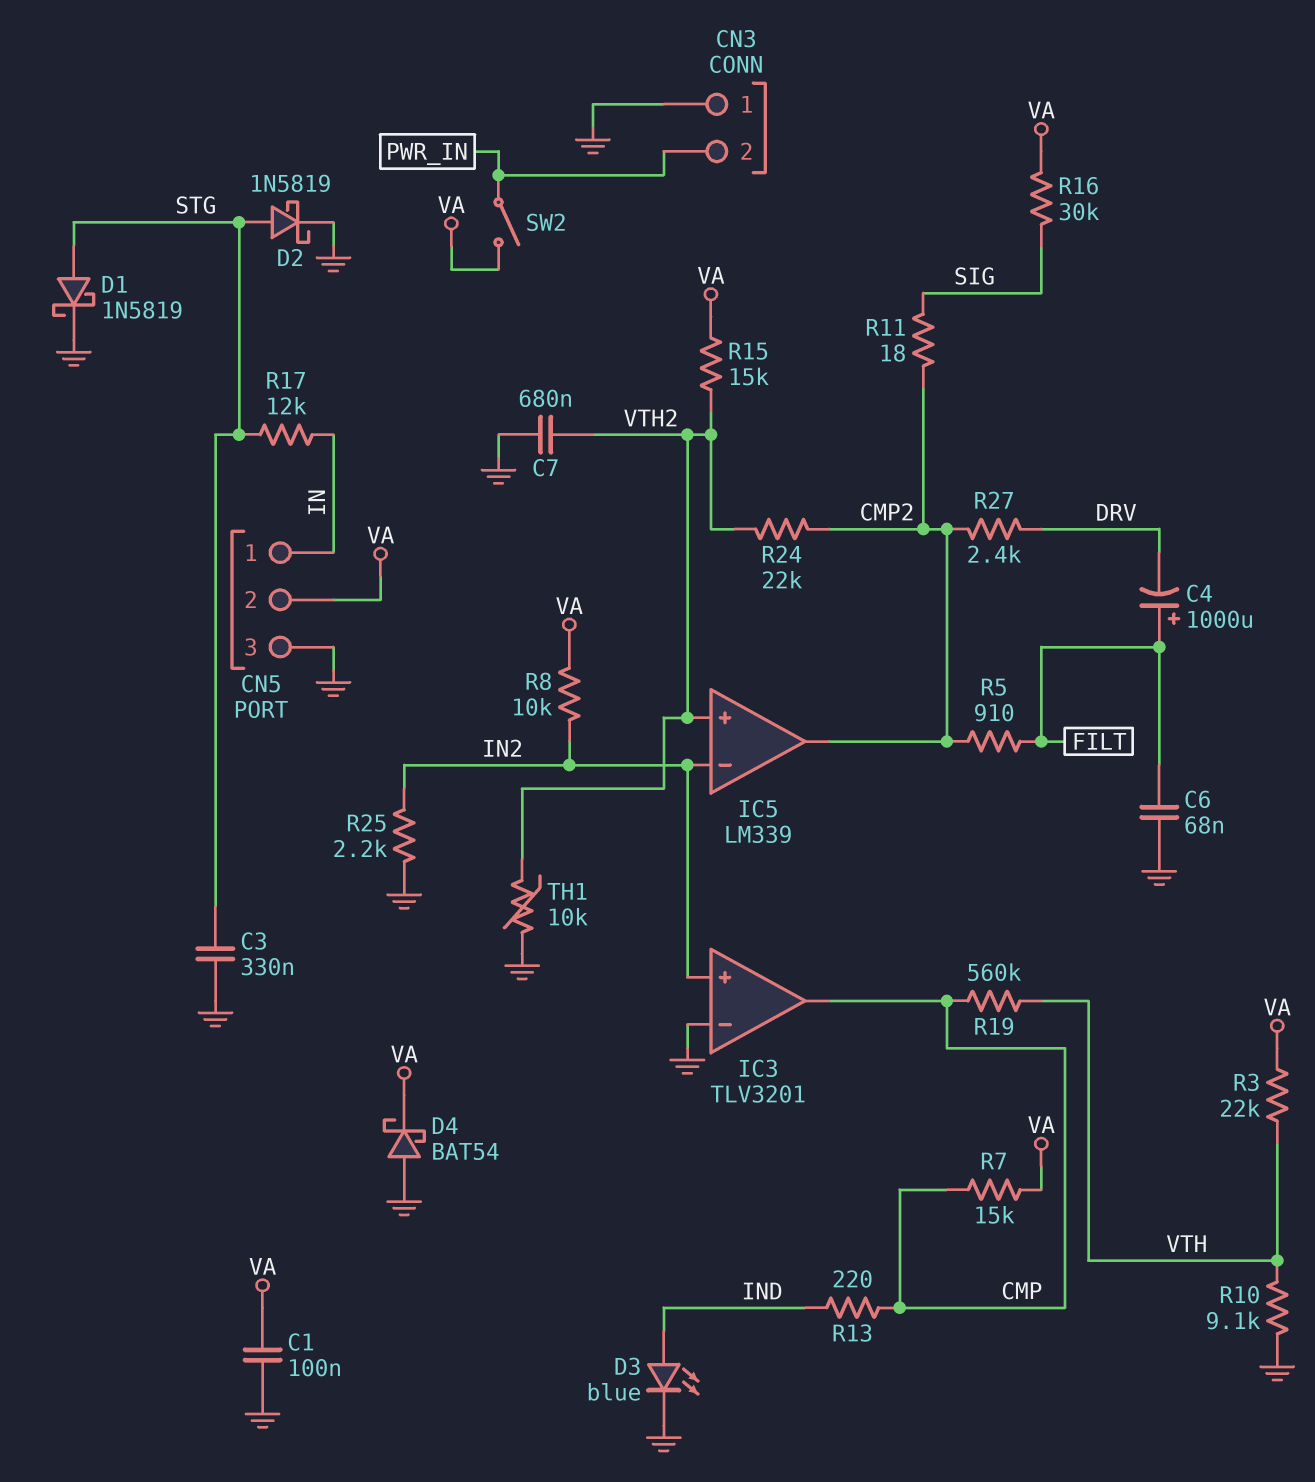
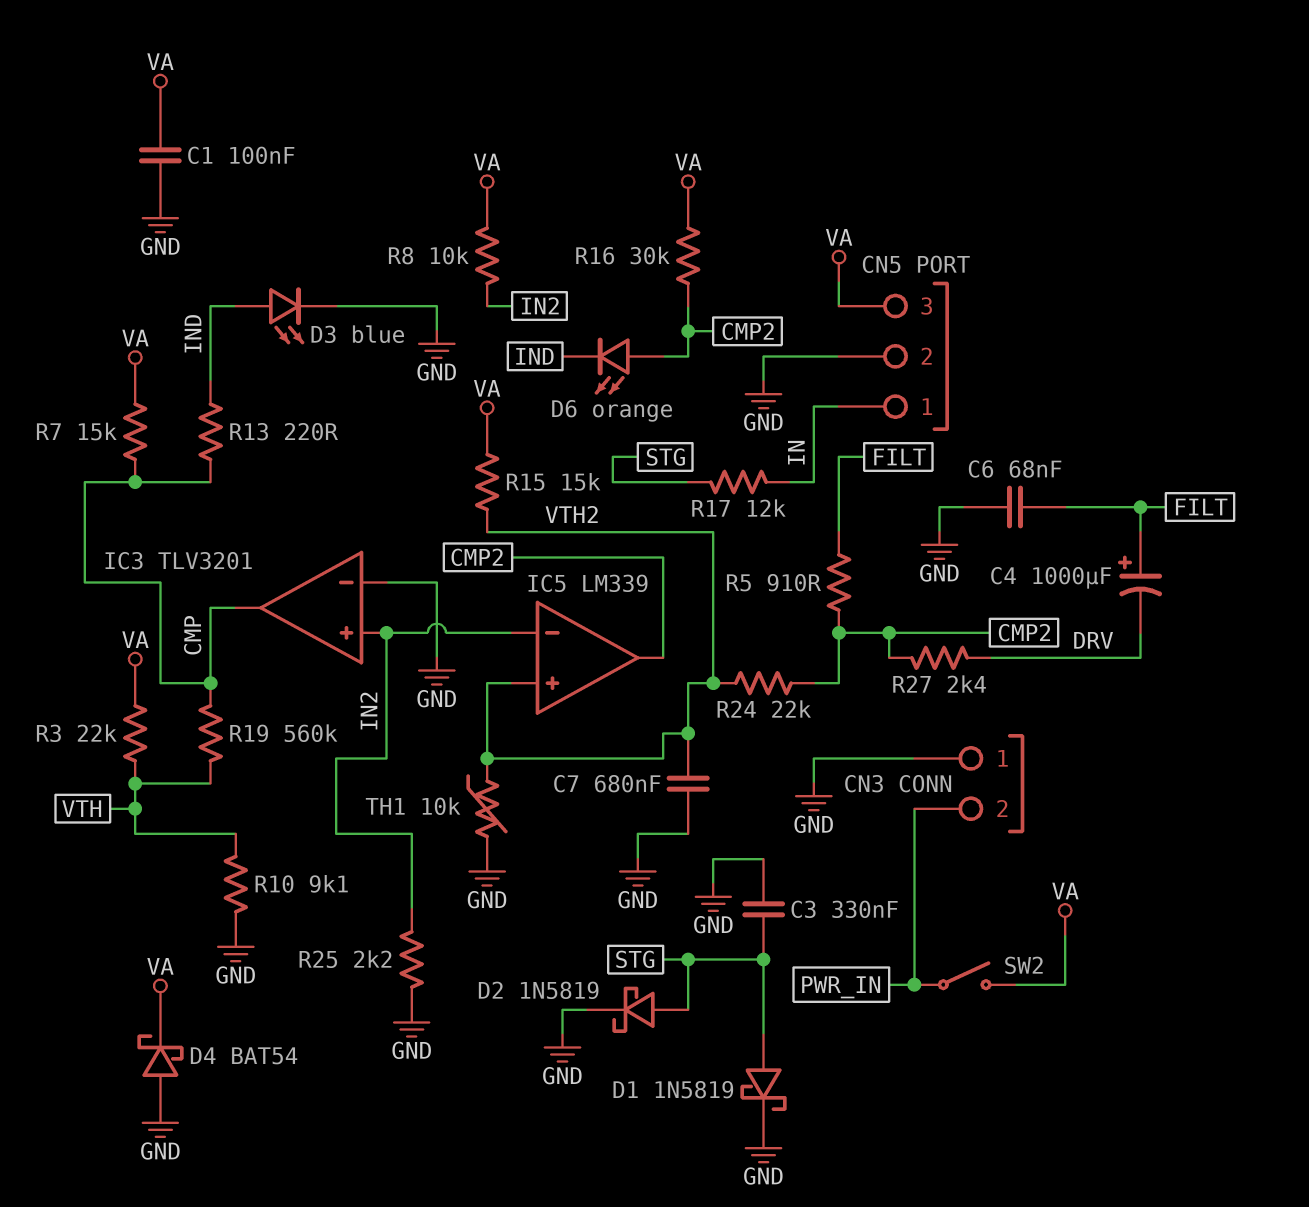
CN5 pin 2: VA -> GND
CN5 pin 3: GND -> VA
D6: none -> LED orange (A CMP2, K IND)
R11: 18 (CMP2, SIG) -> none
R16: 30k (SIG, VA) -> 30k (CMP2, VA)

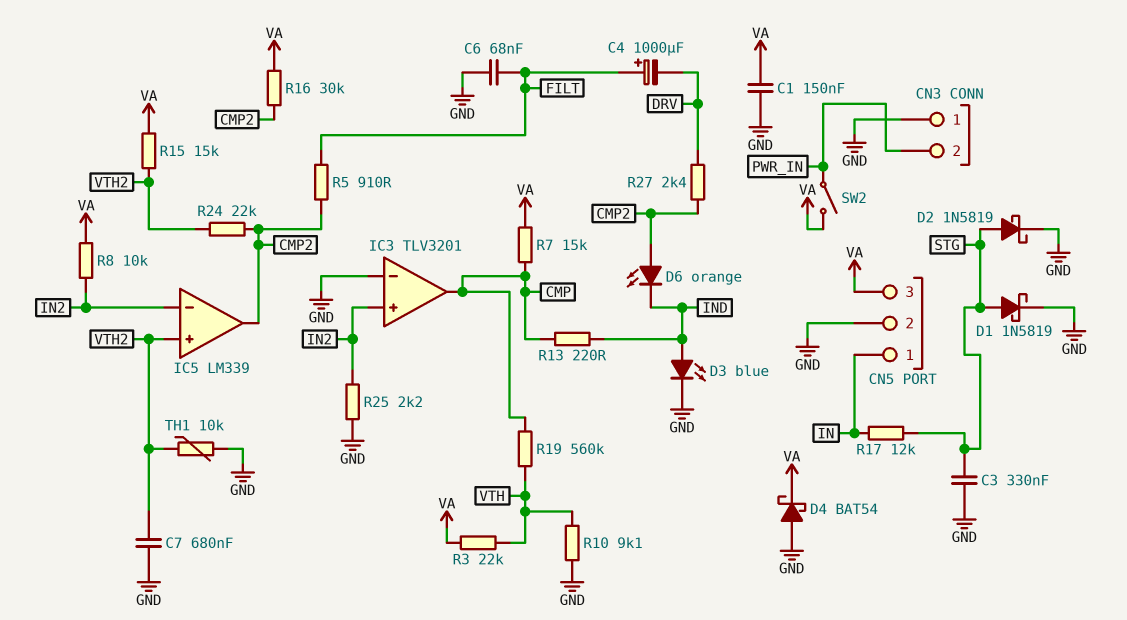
C1: 100nF (GND, VA) -> 150nF (GND, VA)

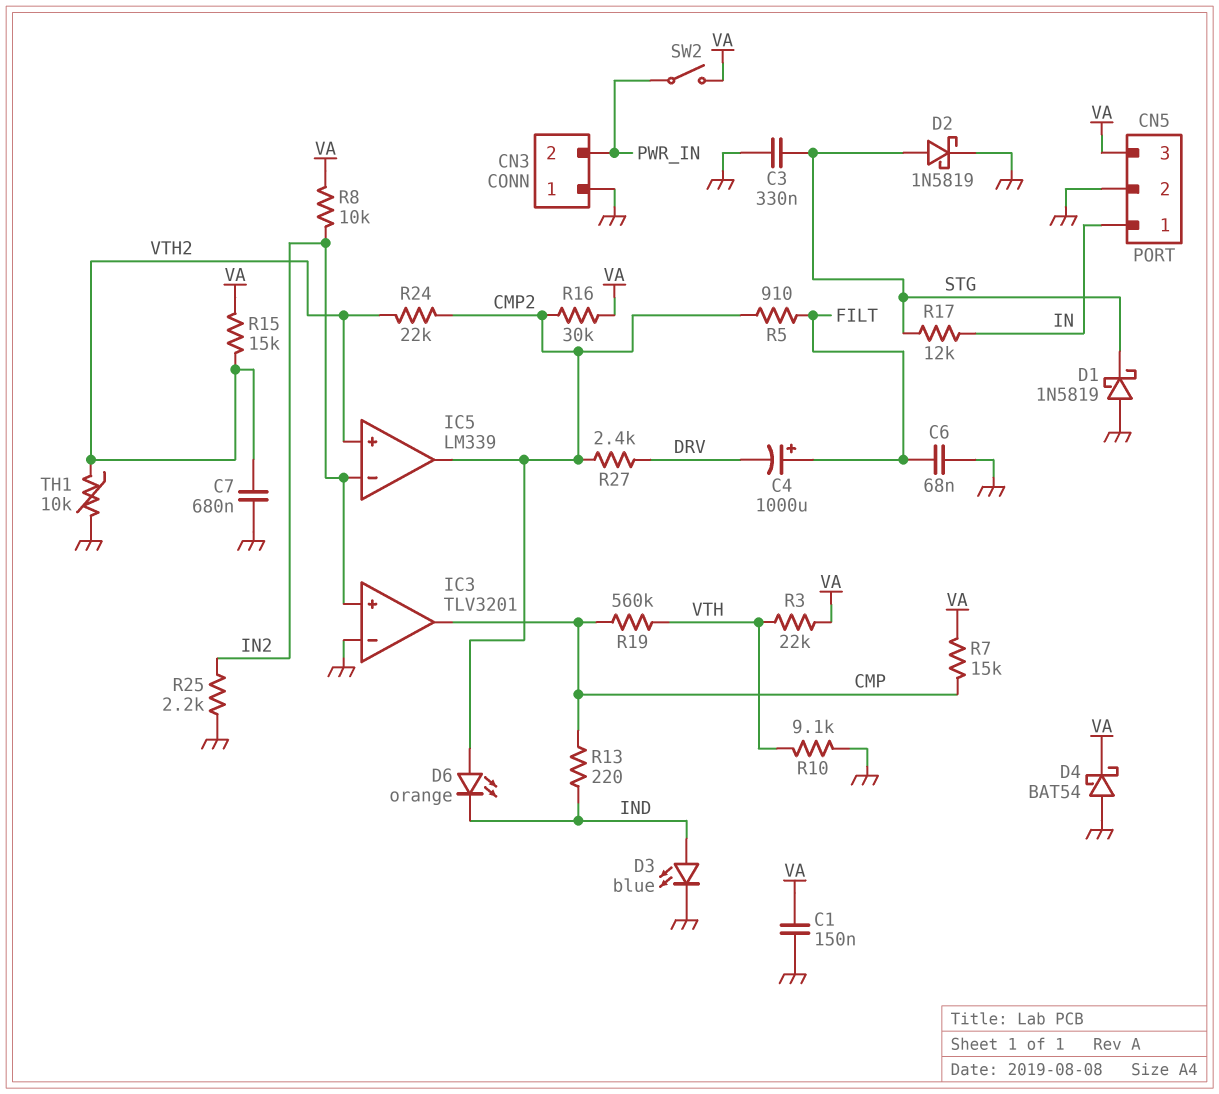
D1: schottky 1N5819 (A STG, K GND) -> schottky 1N5819 (A GND, K STG)

